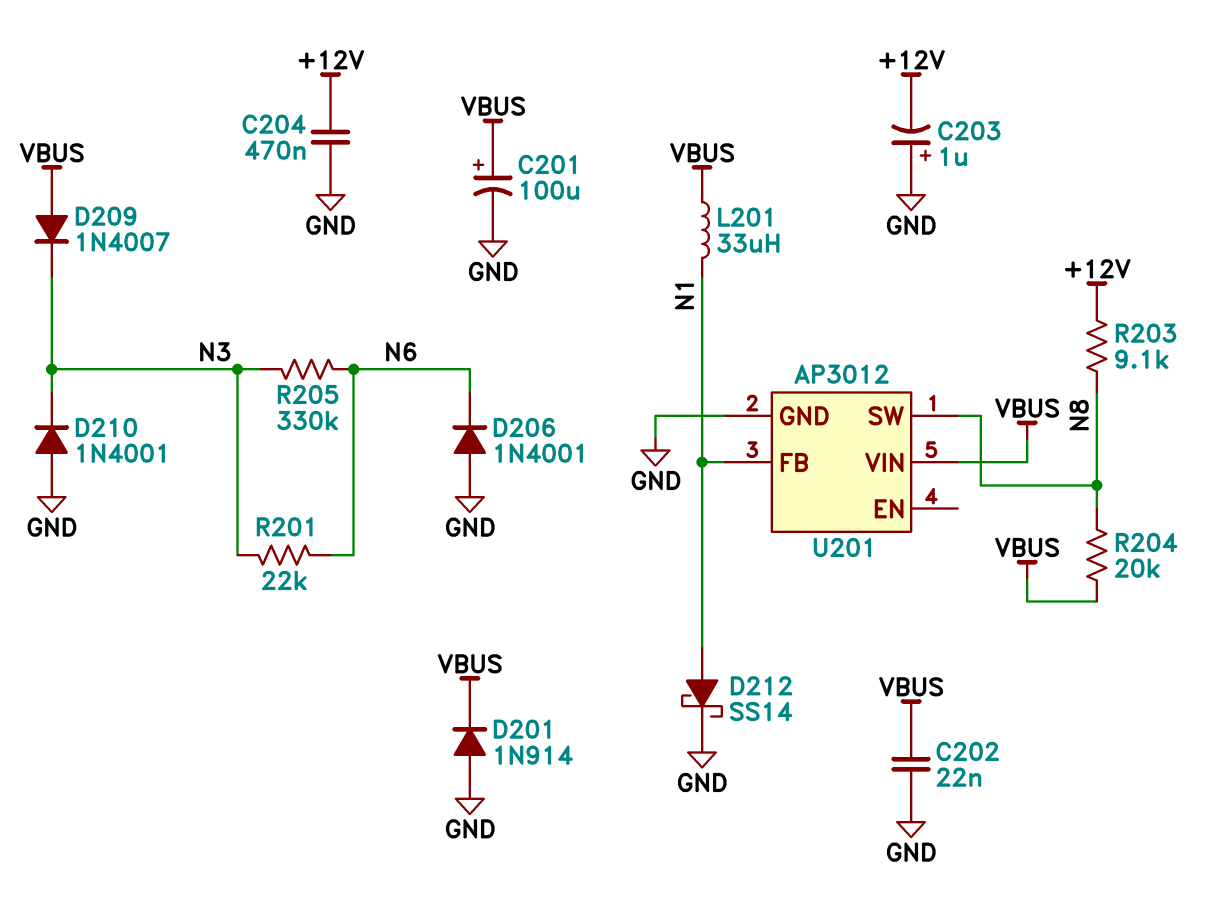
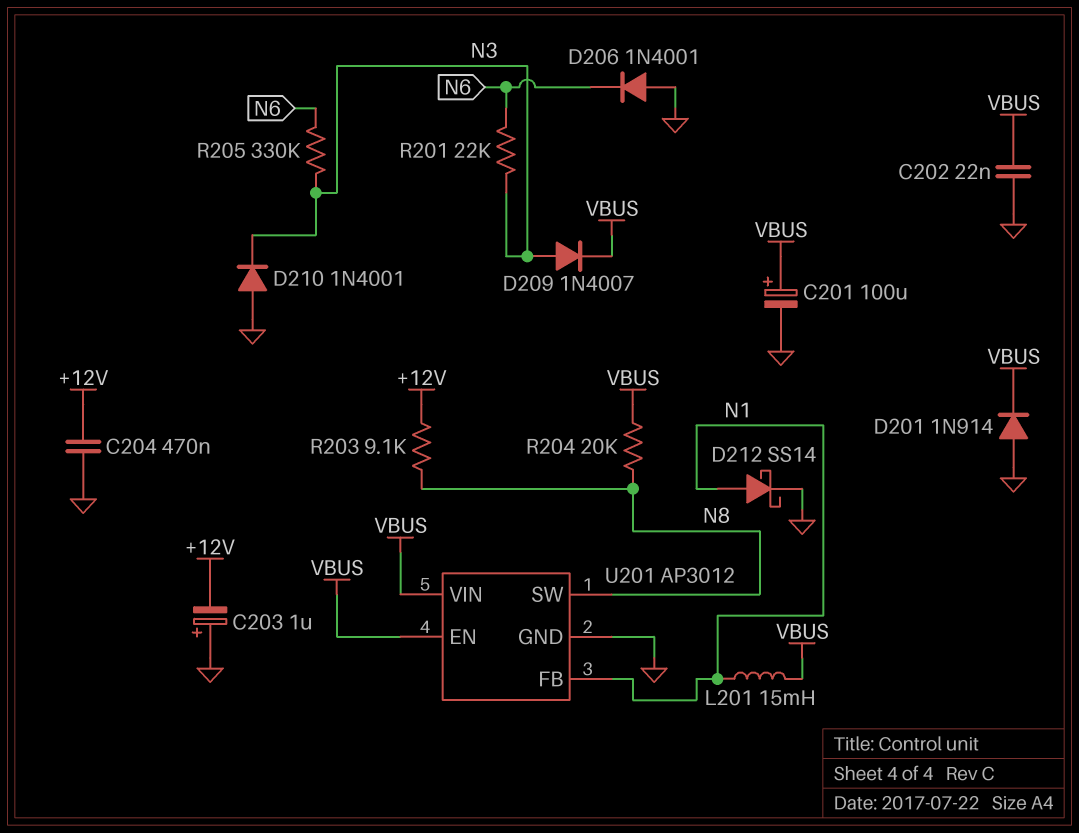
D209: diode 1N4007 (A VBUS, K N3) -> diode 1N4007 (A N3, K VBUS)
L201: 33uH (N1, VBUS) -> 15mH (N1, VBUS)
U201 pin EN: none -> VBUS

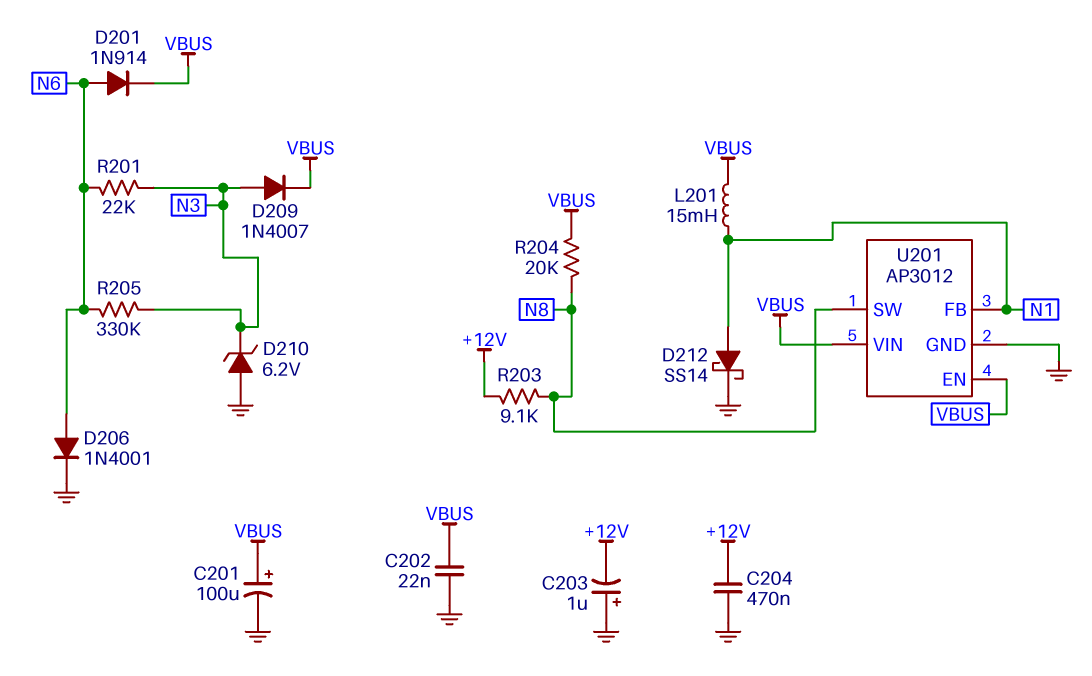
D201: diode 1N914 (A GND, K VBUS) -> diode 1N914 (A N6, K VBUS)
D206: diode 1N4001 (A GND, K N6) -> diode 1N4001 (A N6, K GND)
D210: diode 1N4001 (A GND, K N3) -> zener 6.2V (A GND, K N3)

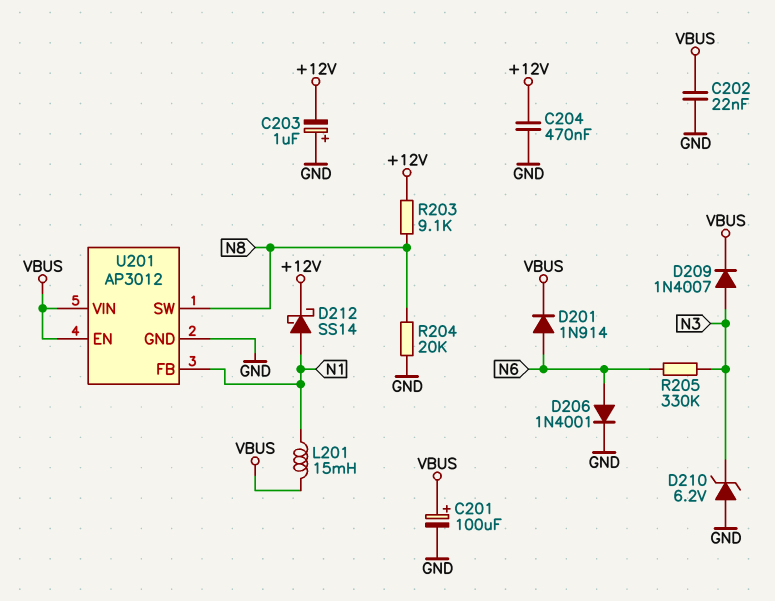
D212: schottky SS14 (A N1, K GND) -> schottky SS14 (A N1, K +12V)
R201: 22k (N3, N6) -> none
R204: 20k (N8, VBUS) -> 20k (GND, N8)

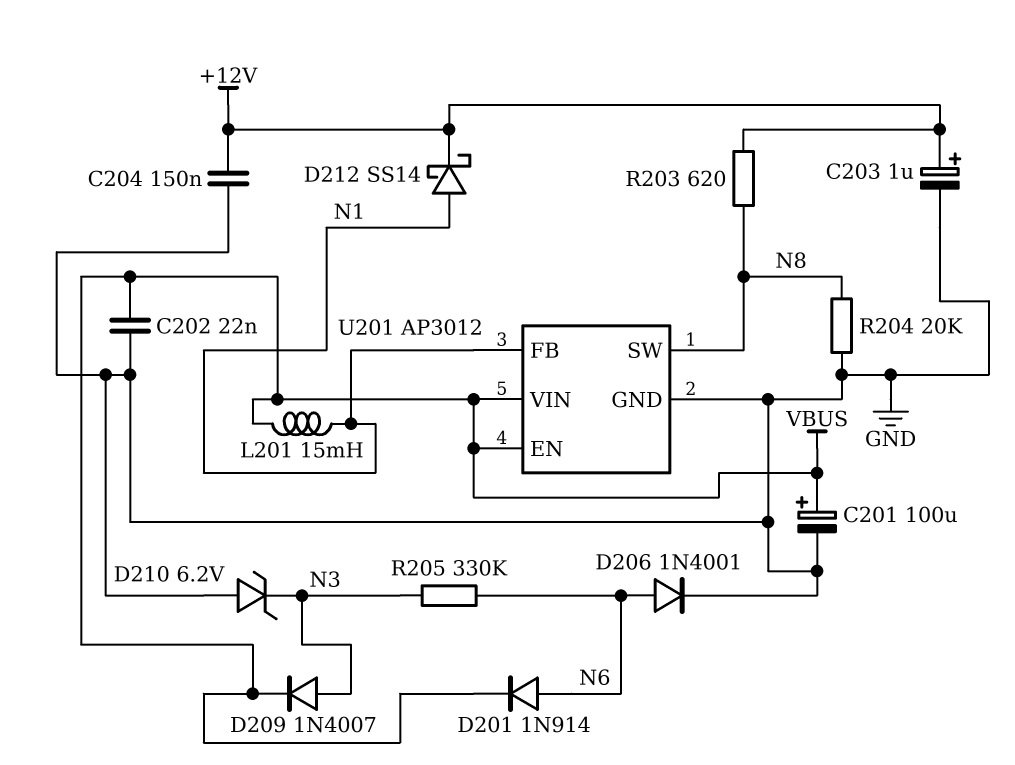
C203: 1uF (plus GND, minus +12V) -> 1uF (plus +12V, minus GND)
C204: 470nF (+12V, GND) -> 150nF (+12V, GND)
R203: 9.1k (+12V, N8) -> 620 (+12V, N8)

